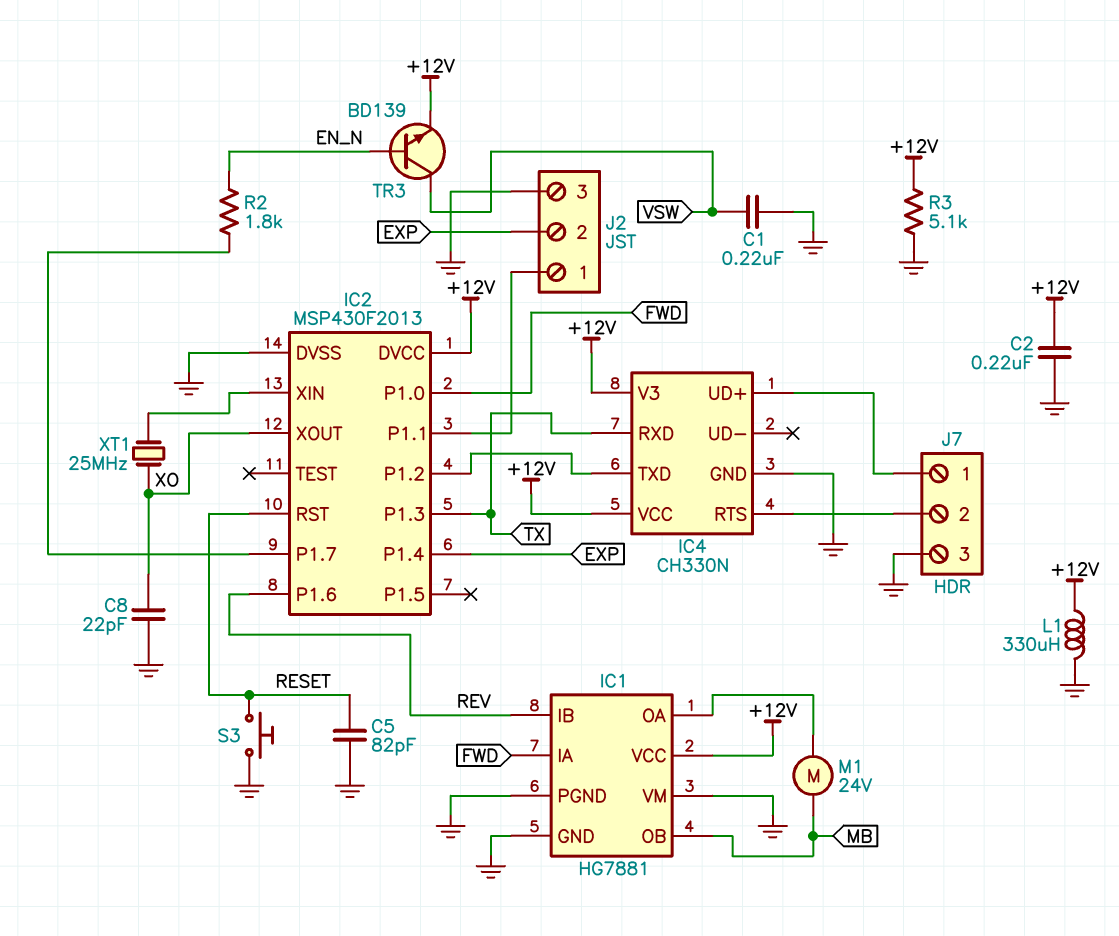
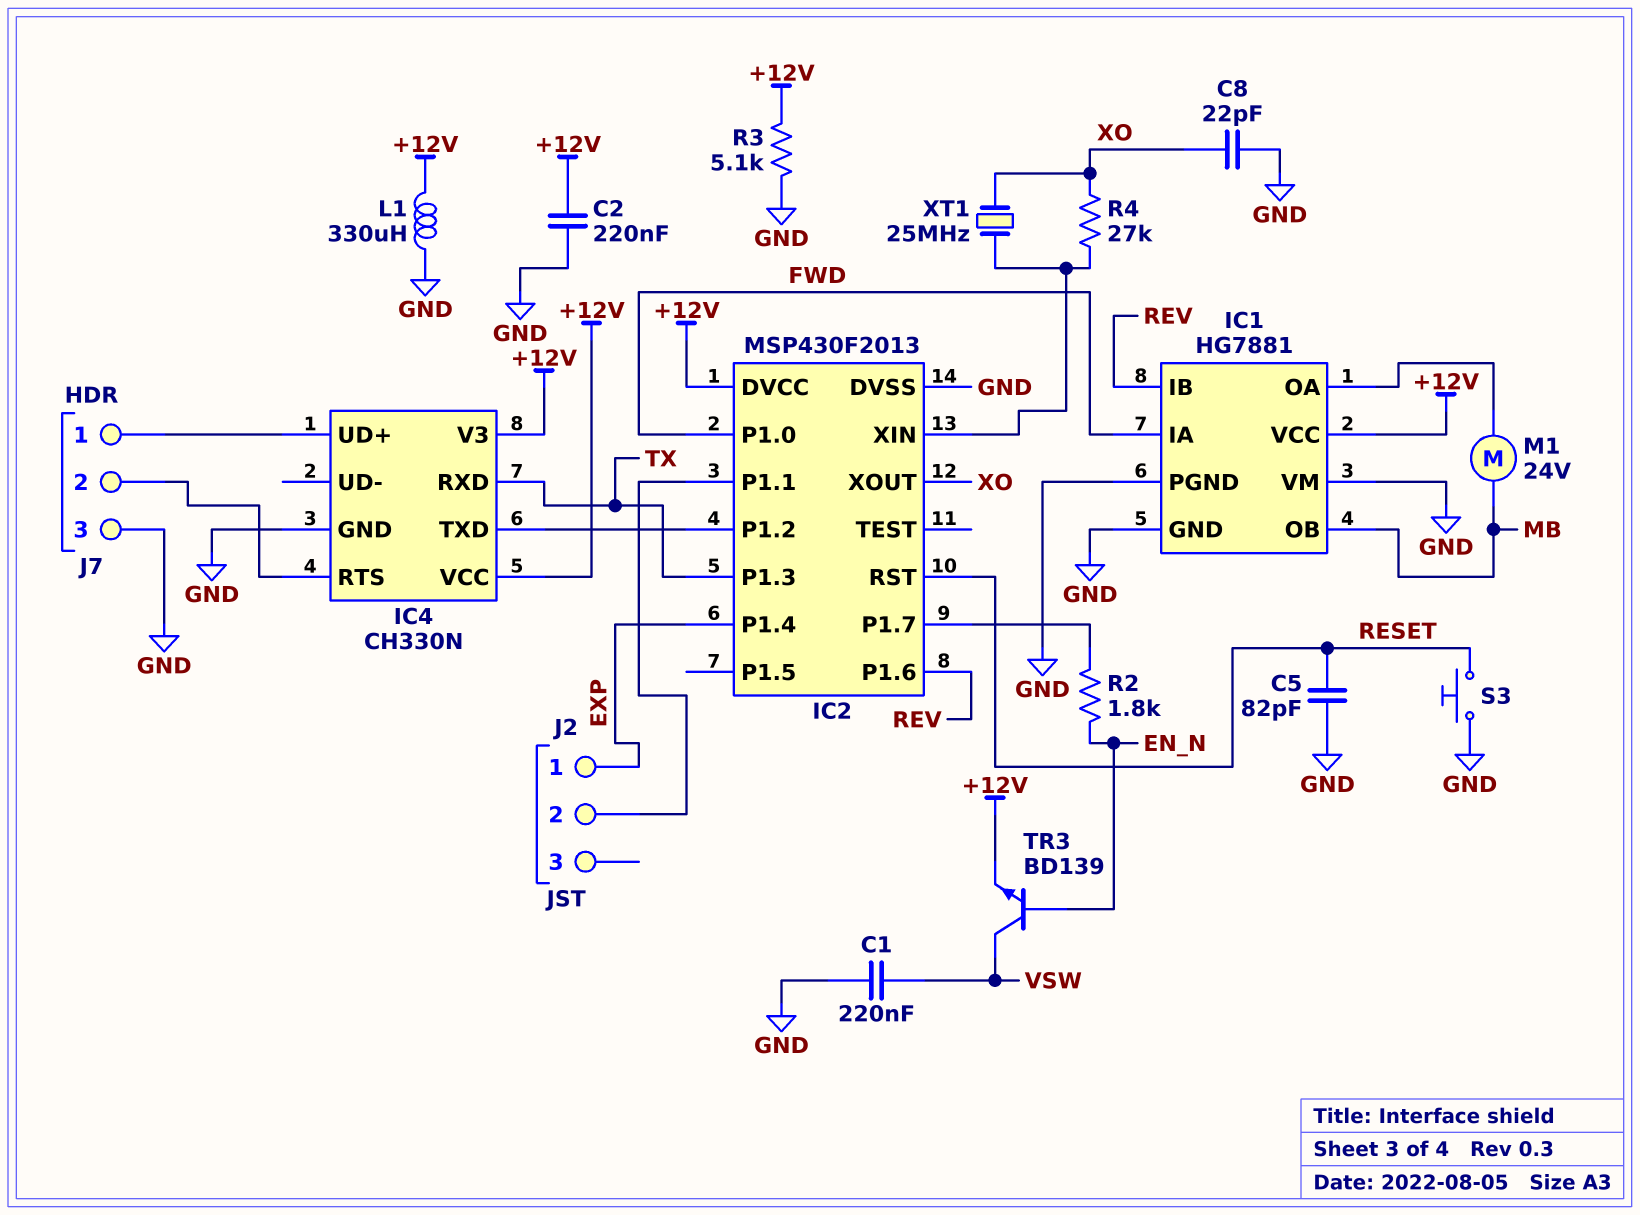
J2 pin 1: IC2/P1.1 -> EXP
J2 pin 2: EXP -> IC2/P1.1
J2 pin 3: GND -> none
R4: none -> 27k (IC2/XIN, XO)

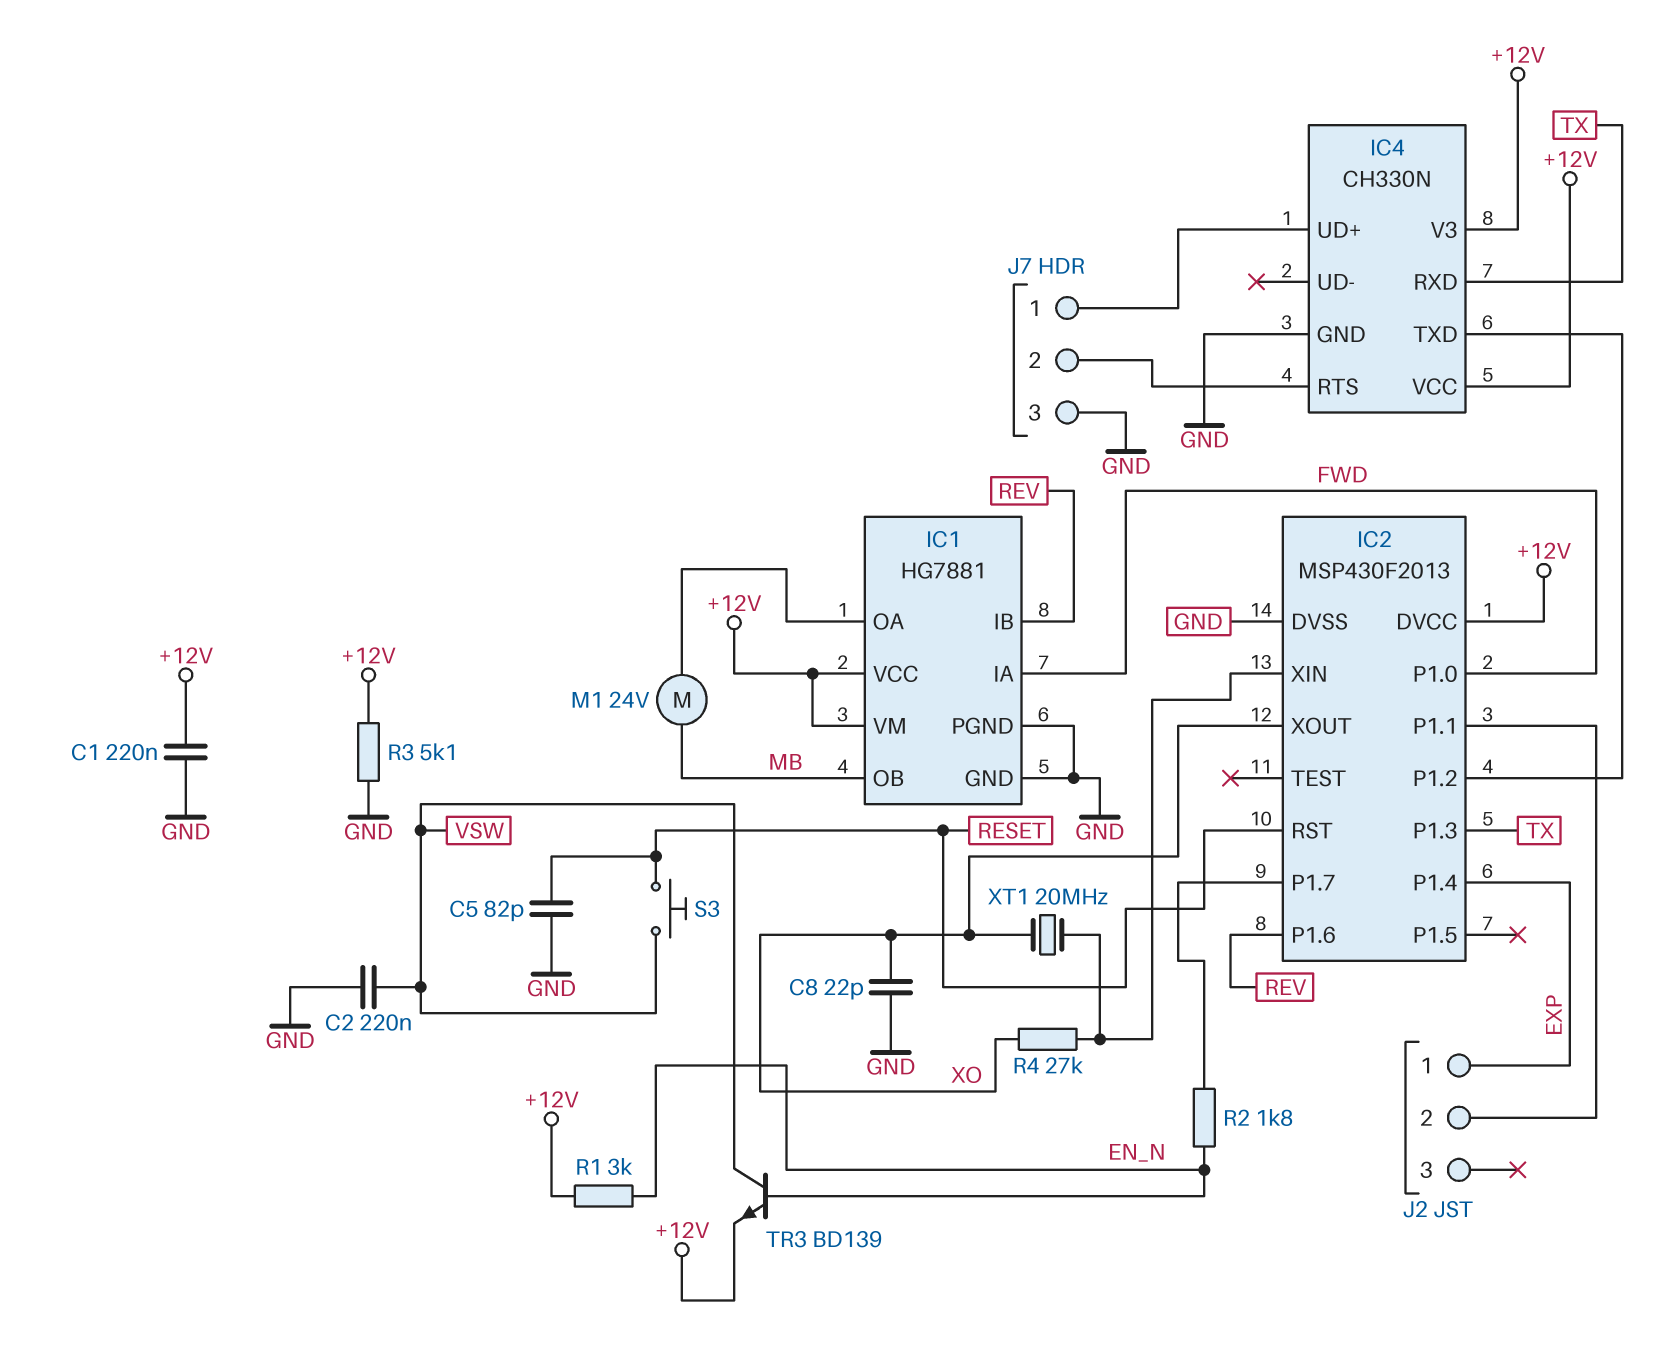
C1: 220nF (GND, VSW) -> 220nF (+12V, GND)
C2: 220nF (+12V, GND) -> 220nF (GND, VSW)
IC1 pin VM: GND -> +12V
L1: 330uH (+12V, GND) -> none
R1: none -> 3k (+12V, EN_N)
S3: button (GND, RESET) -> button (RESET, VSW)
XT1: 25MHz (IC2/XIN, XO) -> 20MHz (IC2/XIN, XO)

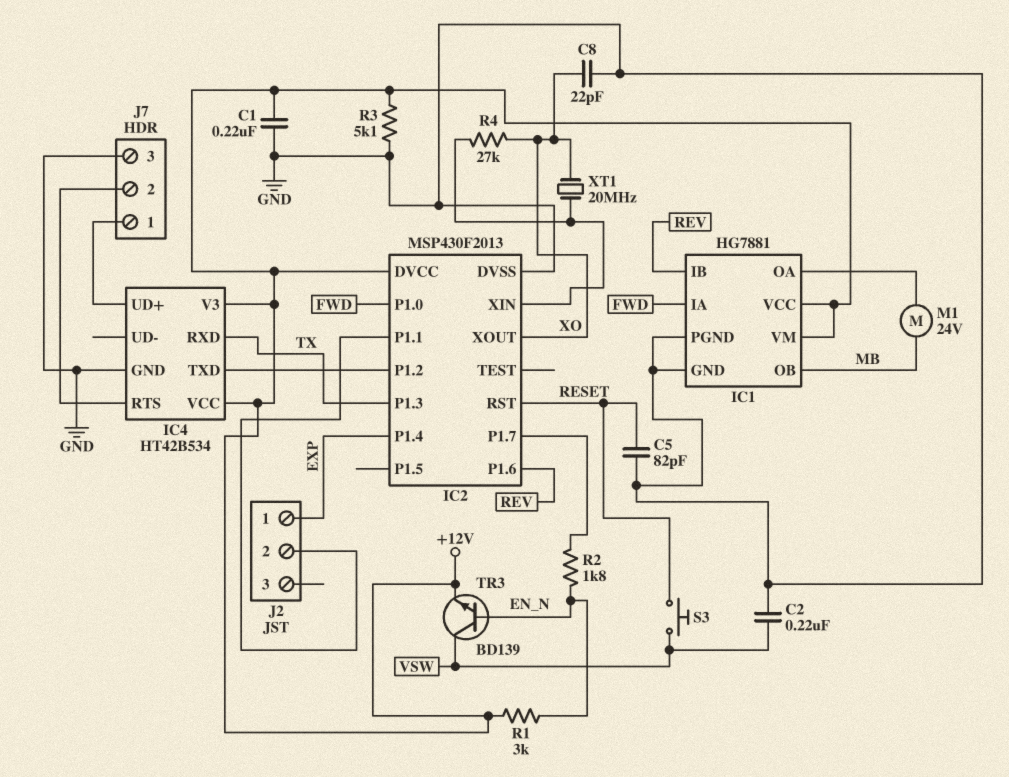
IC4: CH330N -> HT42B534

